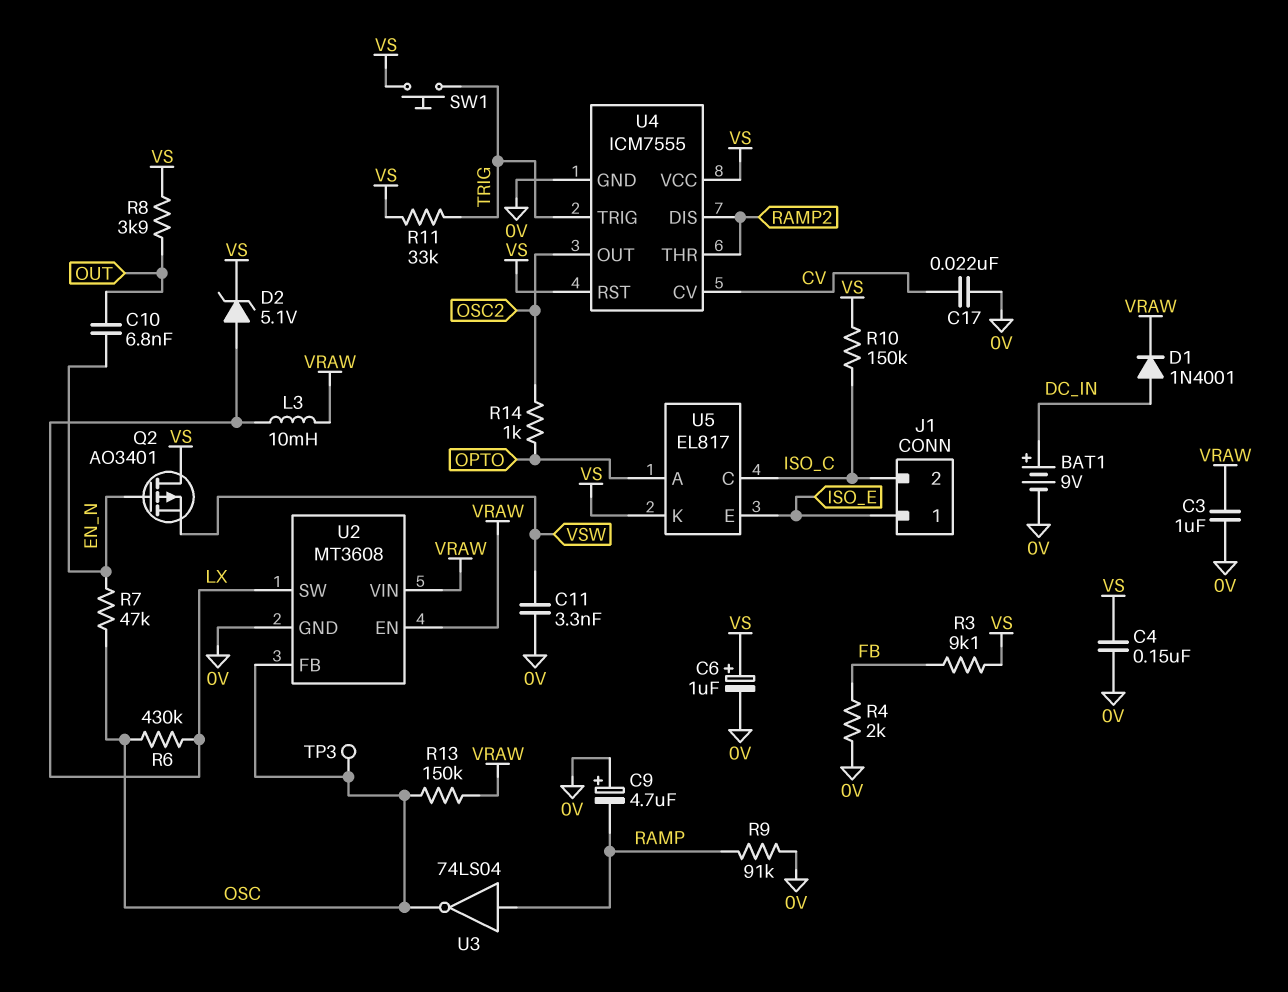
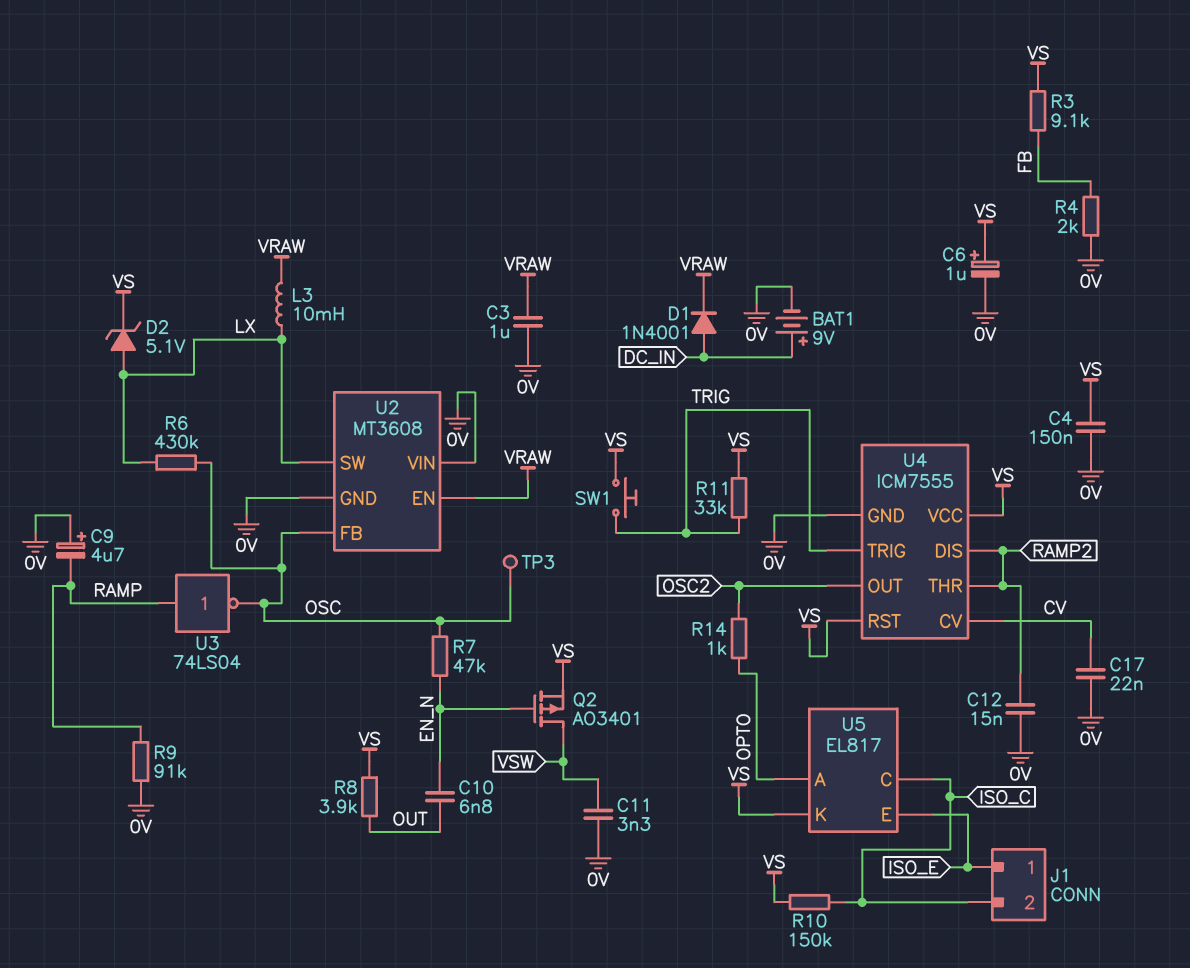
C12: none -> 15nF (0V, RAMP2)
Q2: PMOS AO3401 (G EN_N, D VS, S VSW) -> PMOS AO3401 (G EN_N, D VSW, S VS)
R13: 150k (OSC, VRAW) -> none
U2 pin VIN: VRAW -> 0V

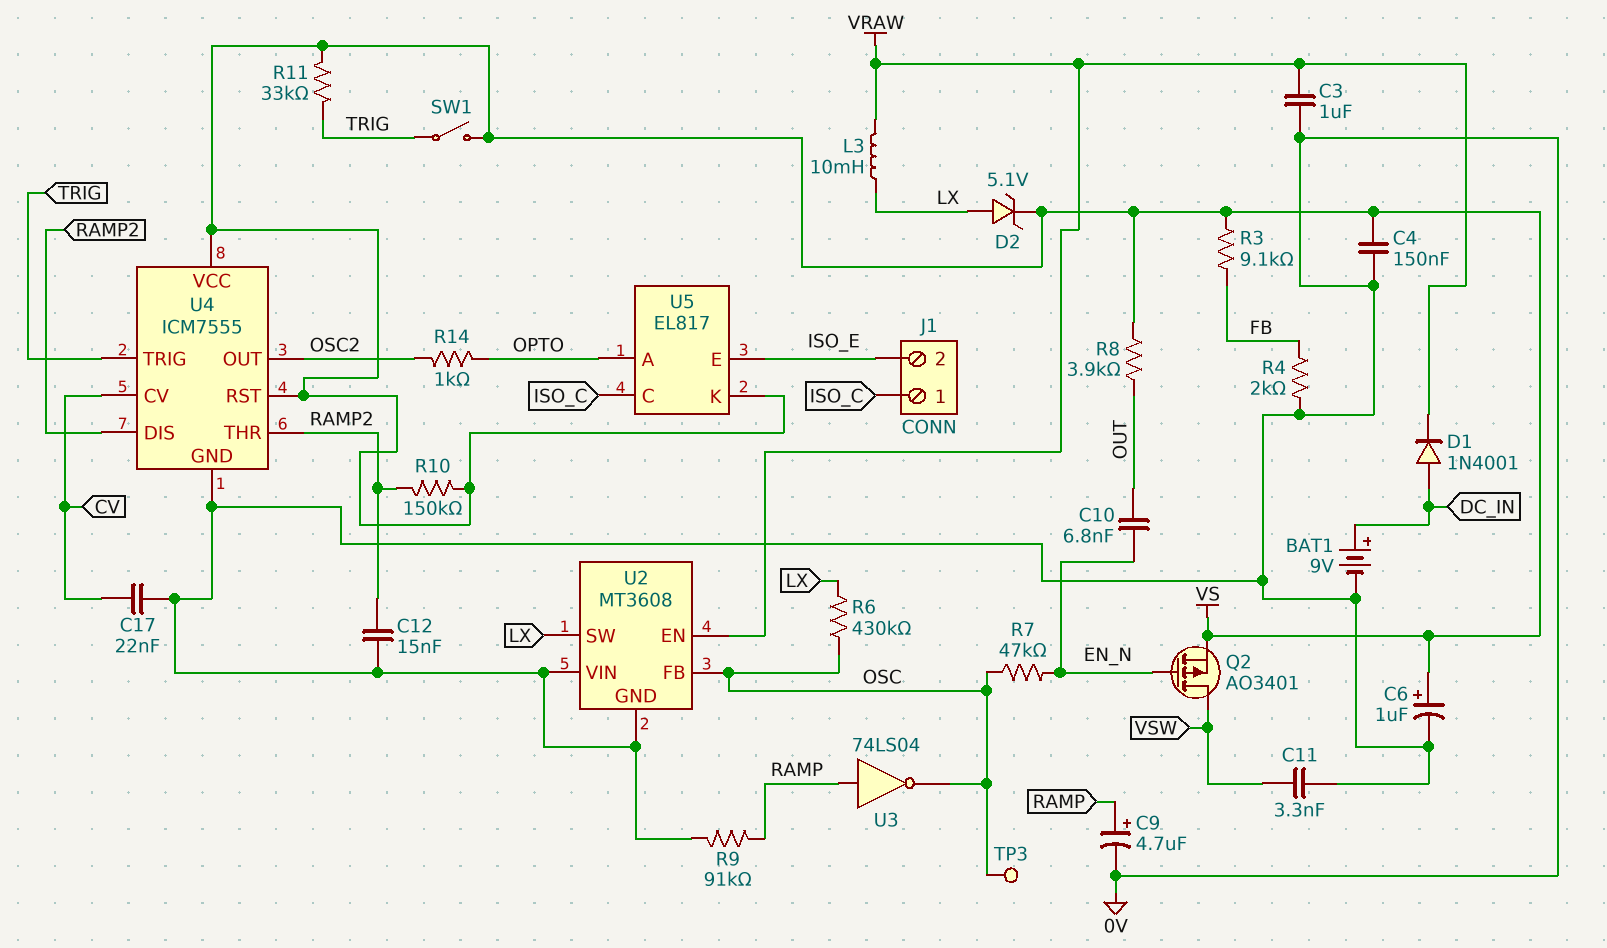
C9: 4.7uF (plus 0V, minus RAMP) -> 4.7uF (plus RAMP, minus 0V)
J1 pin 1: ISO_E -> ISO_C
J1 pin 2: ISO_C -> ISO_E
R10: 150k (ISO_C, VS) -> 150k (RAMP2, VS)
SW1: button (TRIG, VS) -> switch (TRIG, VS)

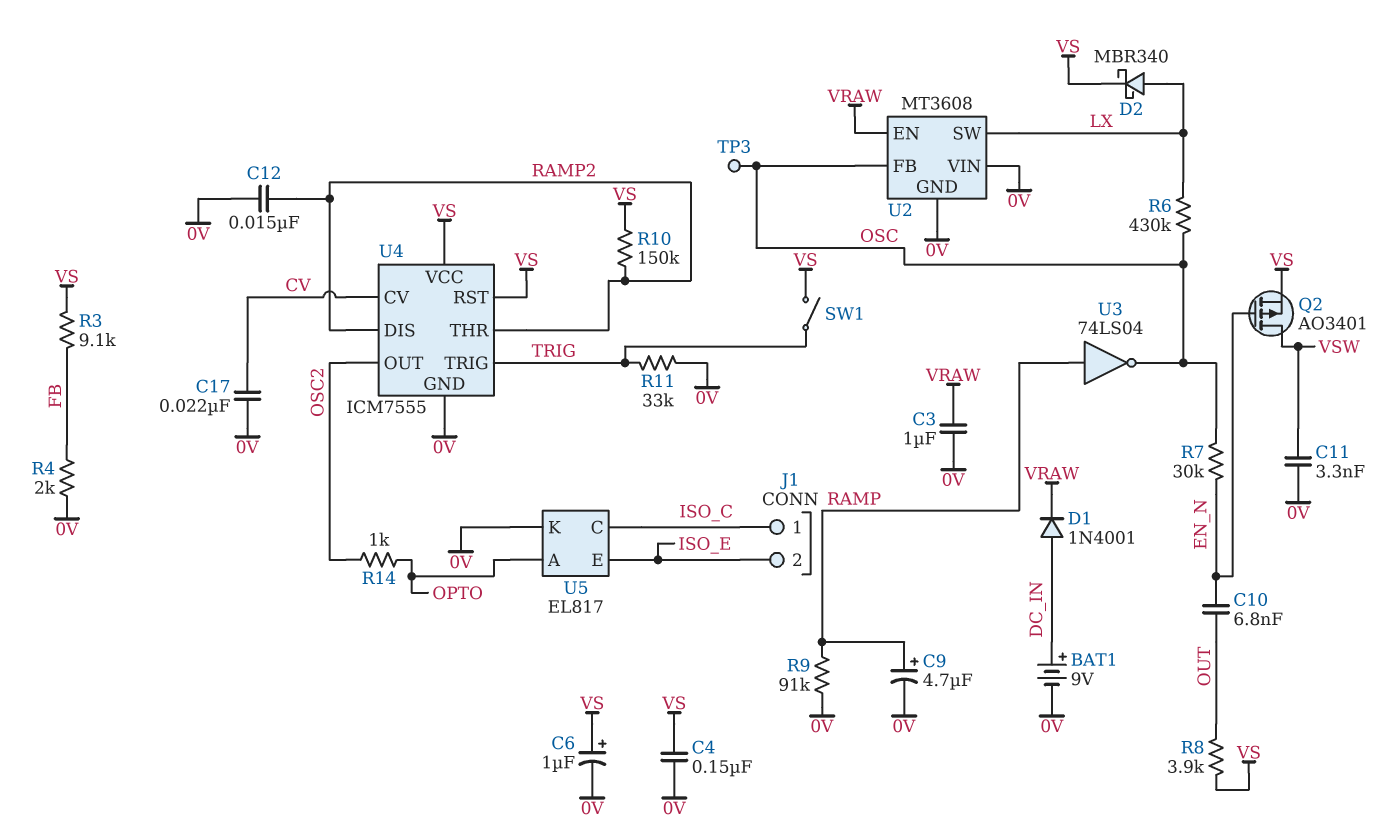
D2: zener 5.1V (A LX, K VS) -> schottky MBR340 (A LX, K VS)
L3: 10mH (LX, VRAW) -> none
R7: 47k (EN_N, OSC) -> 30k (EN_N, OSC)
R11: 33k (TRIG, VS) -> 33k (0V, TRIG)
U5 pin K: VS -> 0V

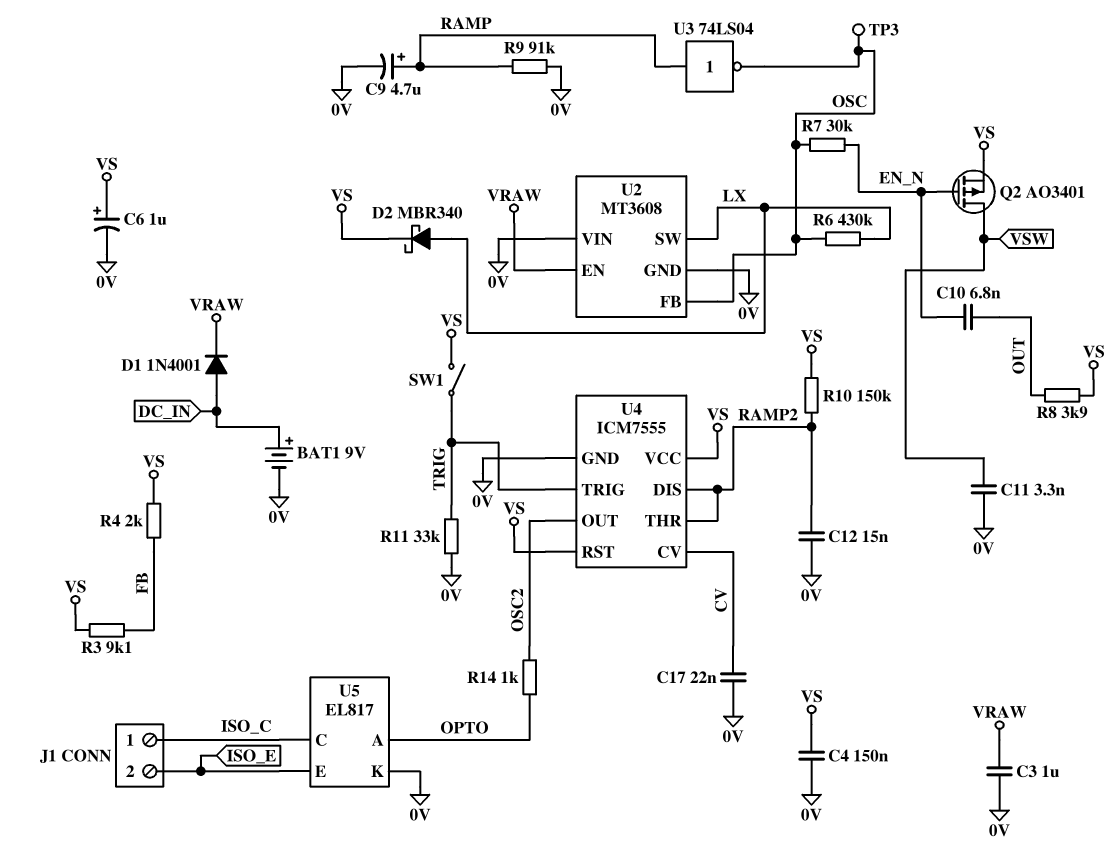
R4: 2k (0V, FB) -> 2k (FB, VS)

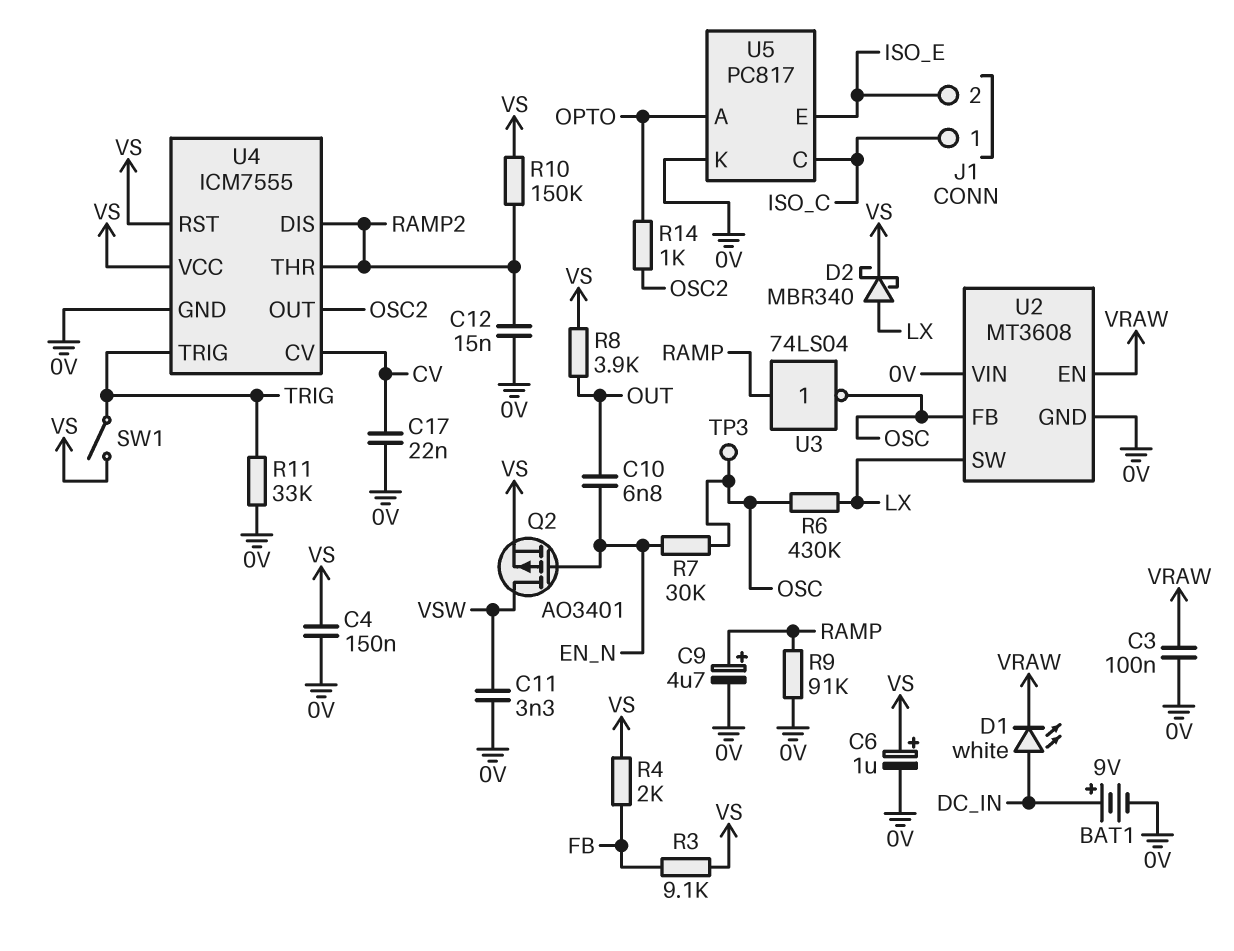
C3: 1uF (0V, VRAW) -> 100nF (0V, VRAW)
D1: diode 1N4001 (A DC_IN, K VRAW) -> LED white (A DC_IN, K VRAW)
U5: EL817 -> PC817

